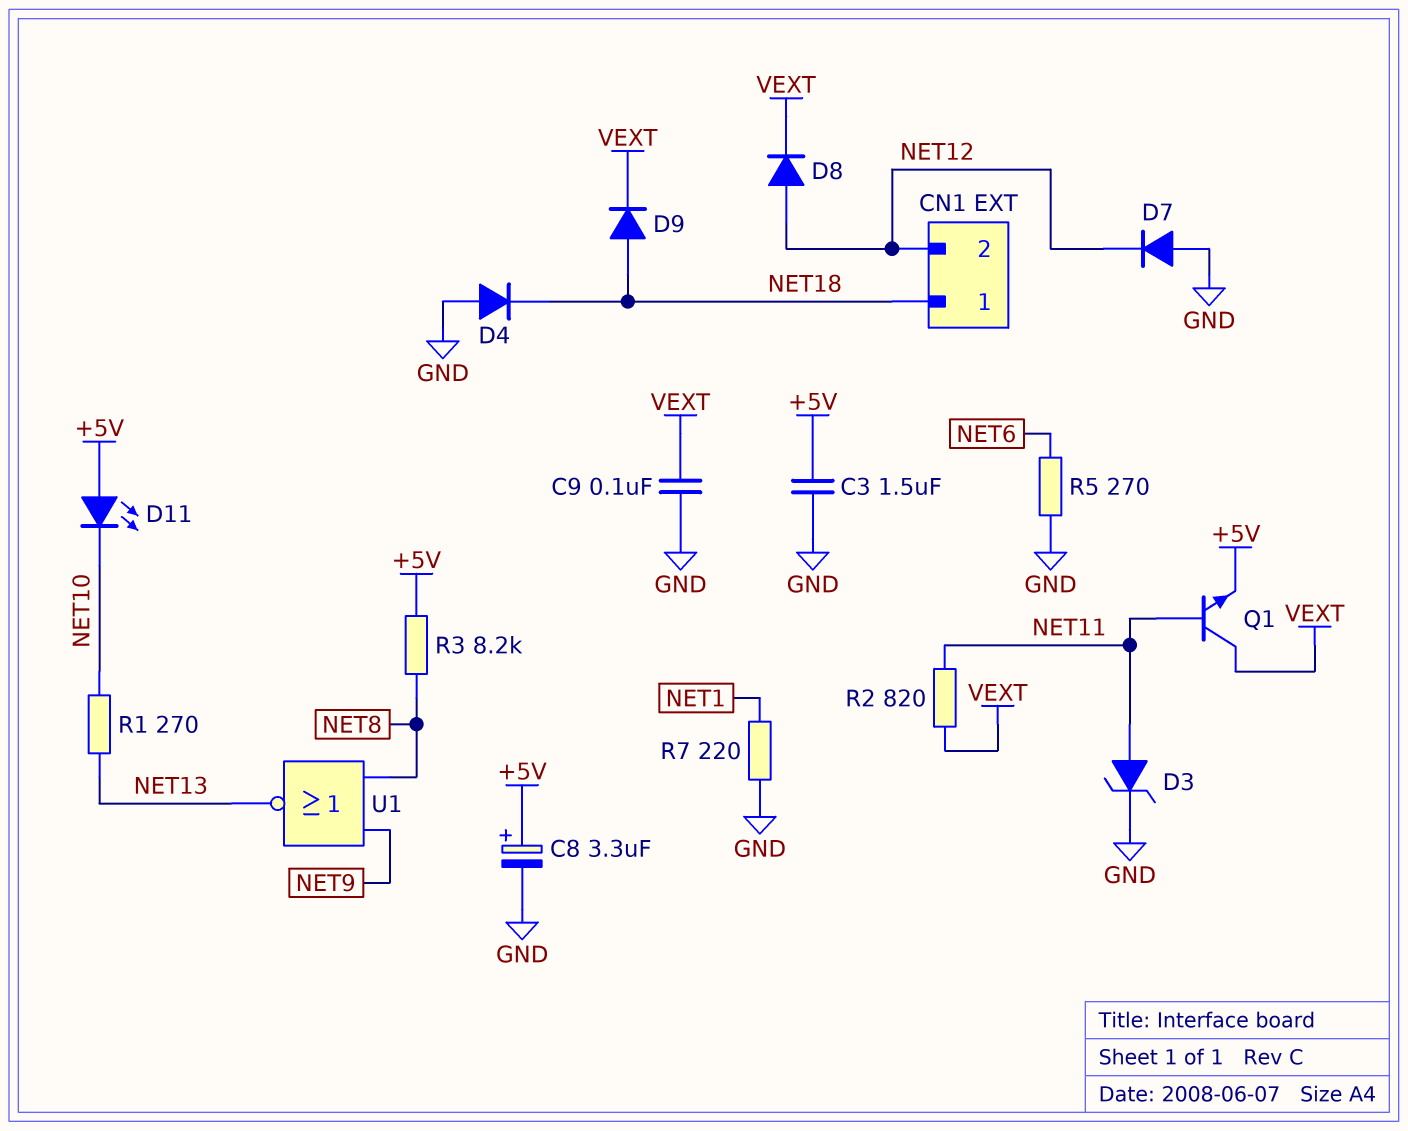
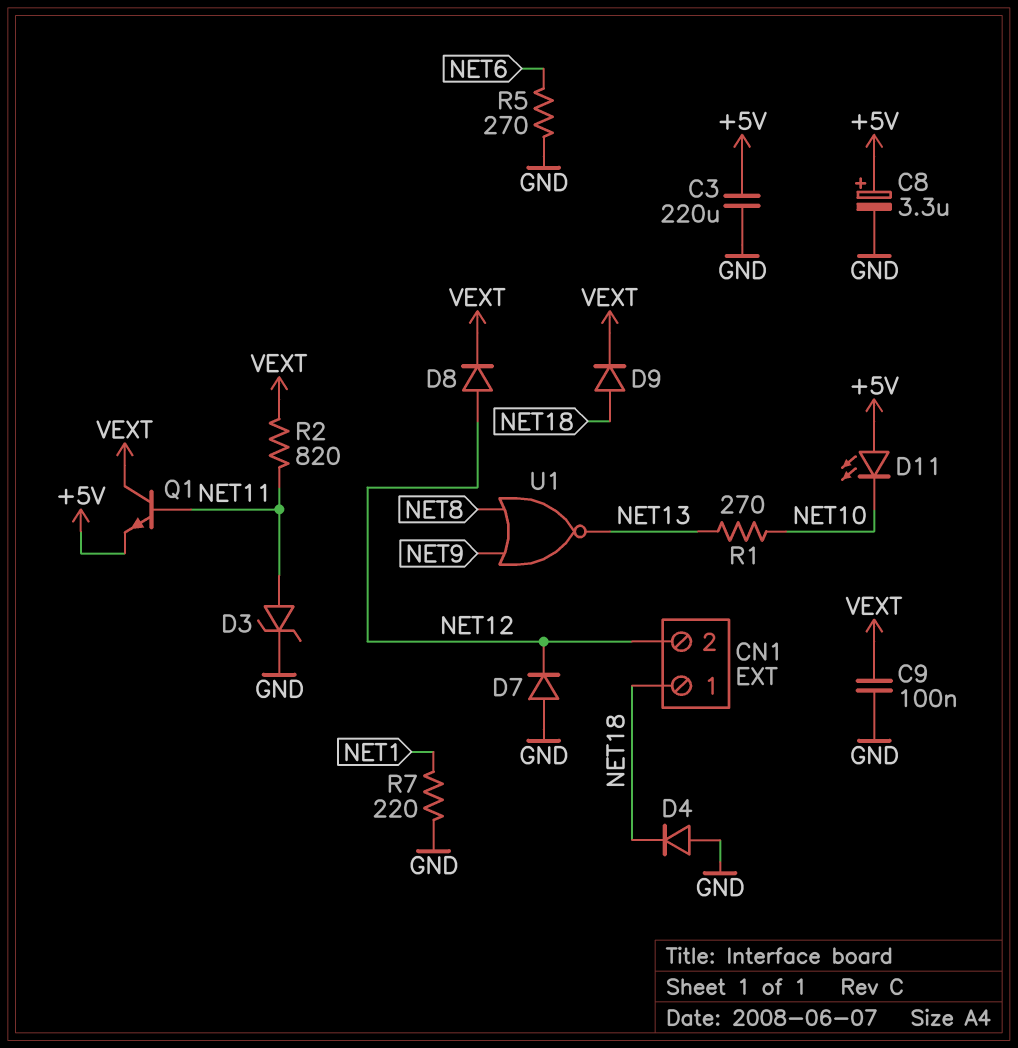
C3: 1.5uF (+5V, GND) -> 220uF (+5V, GND)
R3: 8.2k (+5V, NET8) -> none

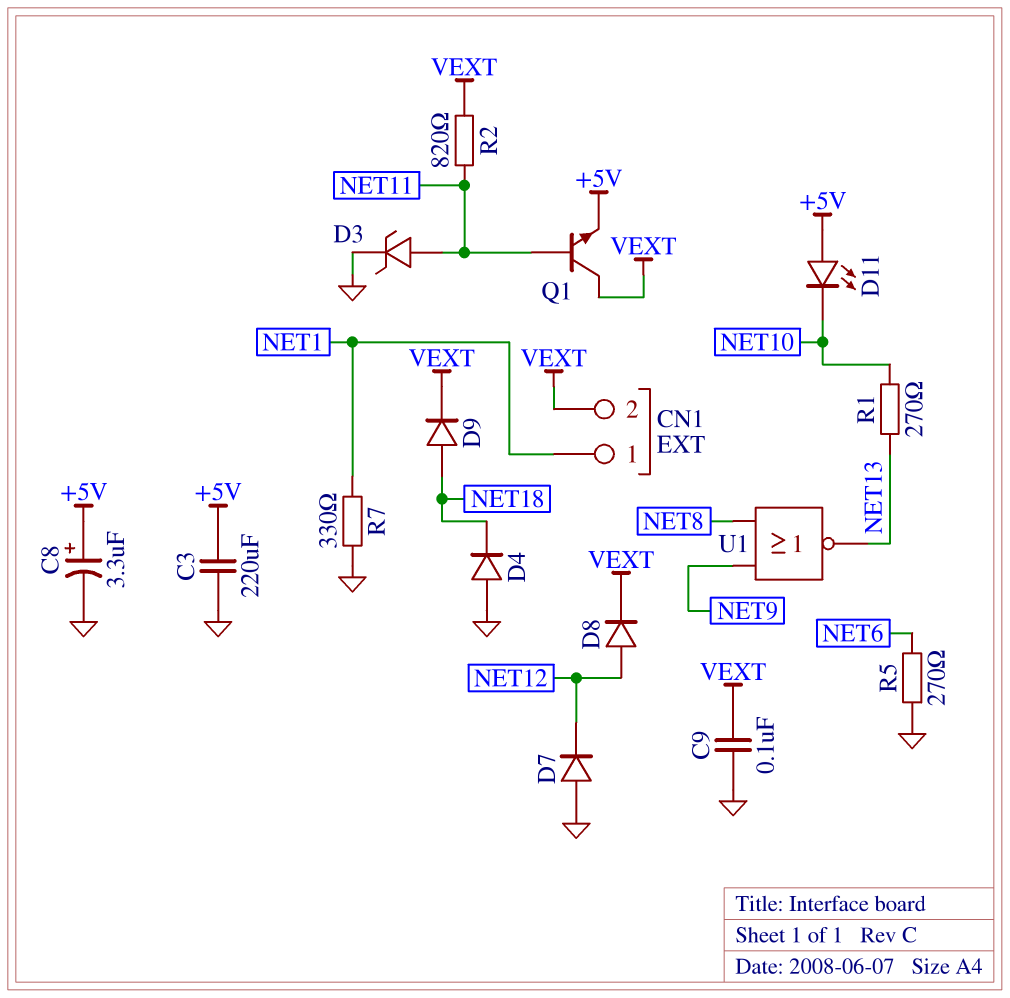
CN1 pin 1: NET18 -> NET1
CN1 pin 2: NET12 -> VEXT
R7: 220 (GND, NET1) -> 330 (GND, NET1)

